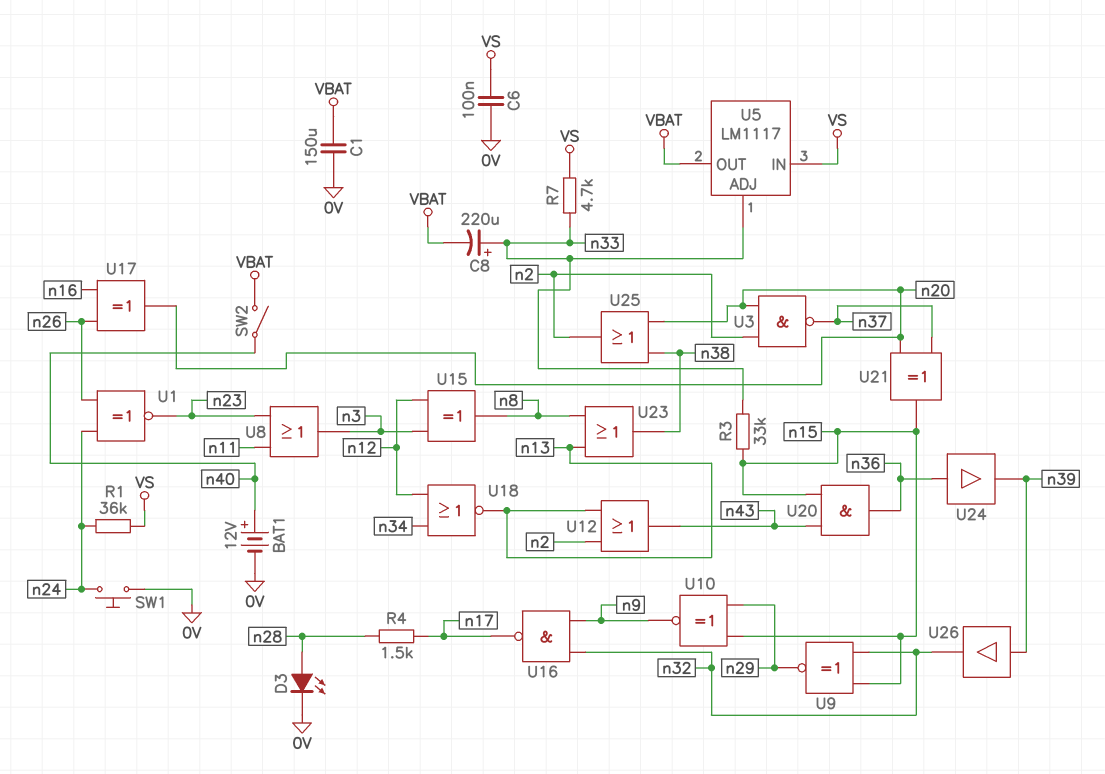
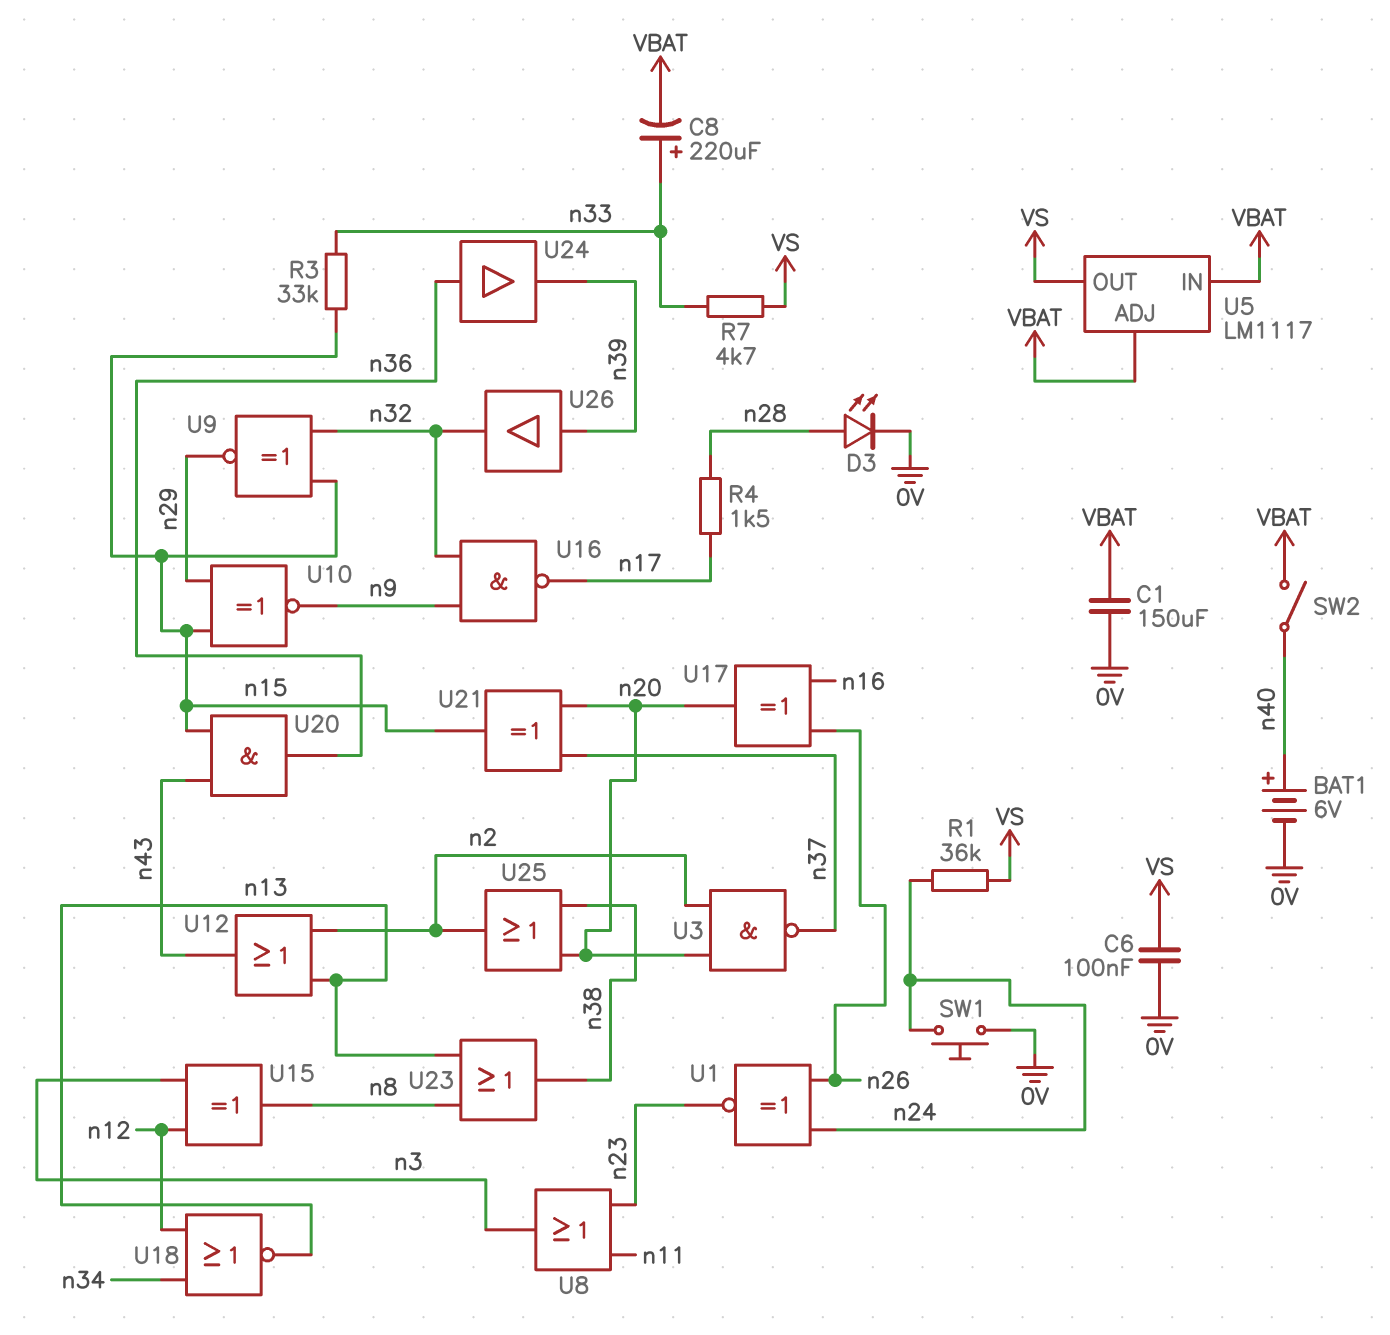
BAT1: 12V (plus n40, minus 0V) -> 6V (plus n40, minus 0V)
U5 pin ADJ: n33 -> VBAT
U5 pin IN: VS -> VBAT
U5 pin OUT: VBAT -> VS

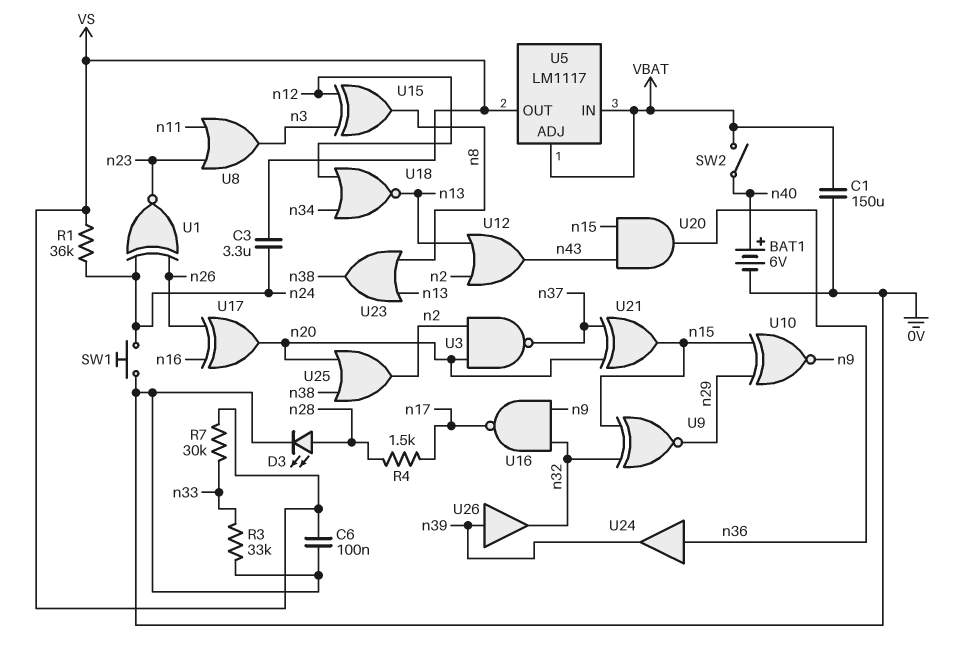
C3: none -> 3.3uF (VS, n24)
C8: 220uF (plus n33, minus VBAT) -> none
R3: 33k (n15, n33) -> 33k (0V, n33)
R7: 4.7k (VS, n33) -> 30k (VS, n33)

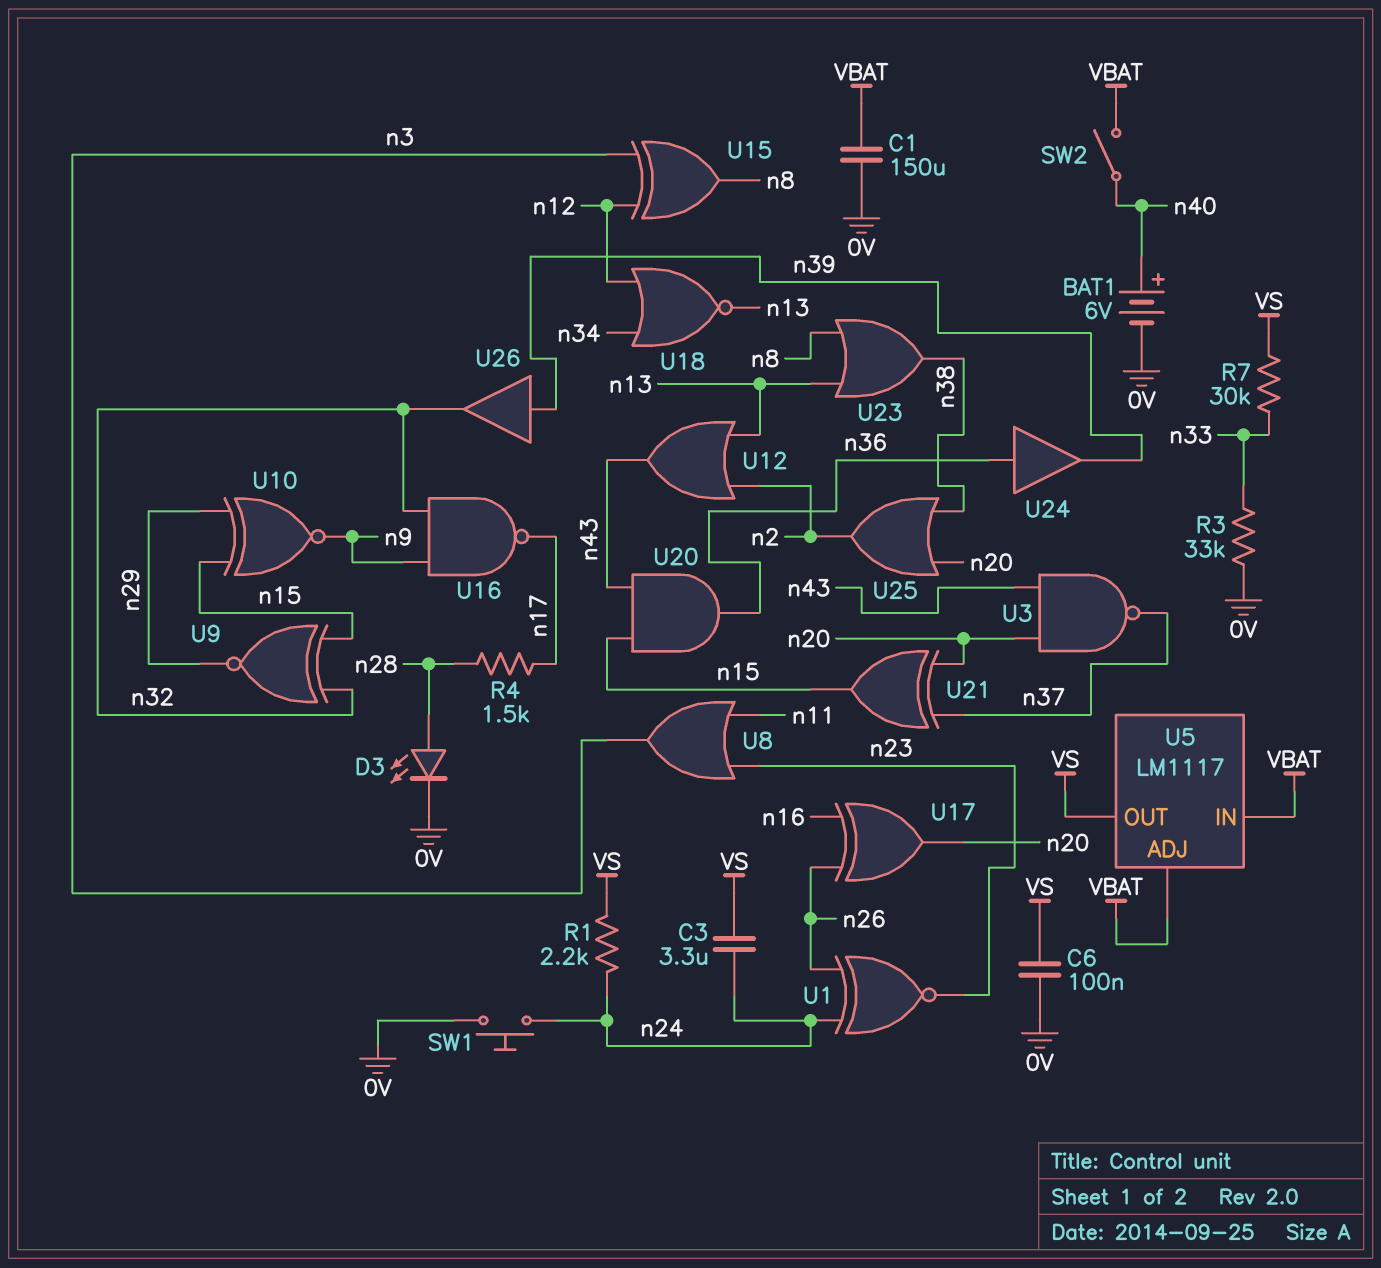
R1: 36k (VS, n24) -> 2.2k (VS, n24)
U3: NAND (in n2, in n20, out n37) -> NAND (in n20, in n43, out n37)

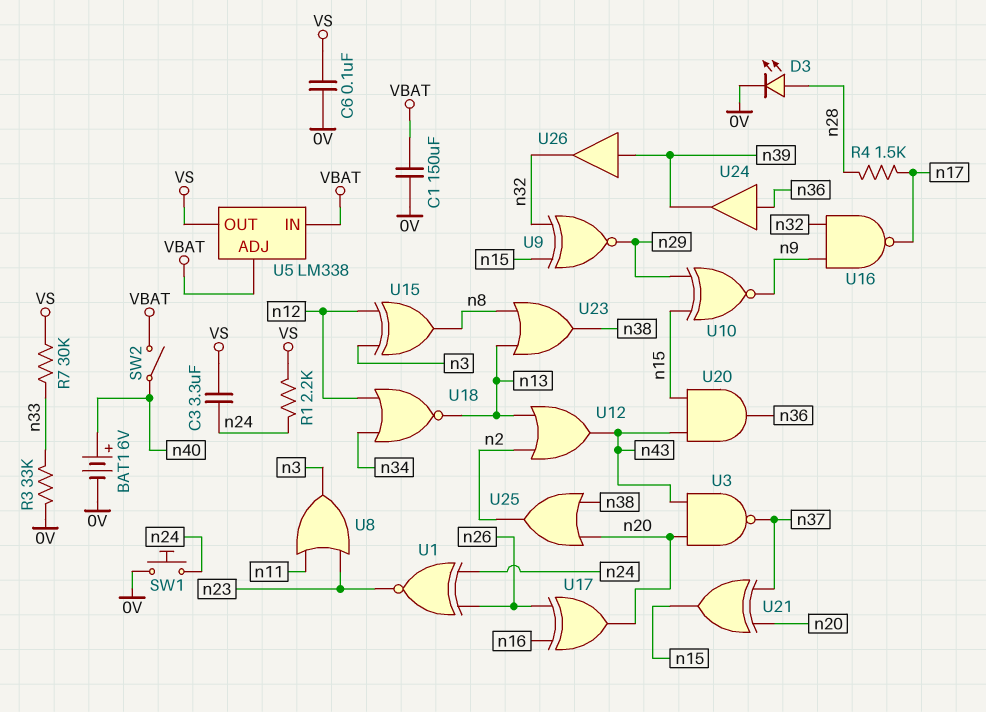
U5: LM1117 -> LM338

